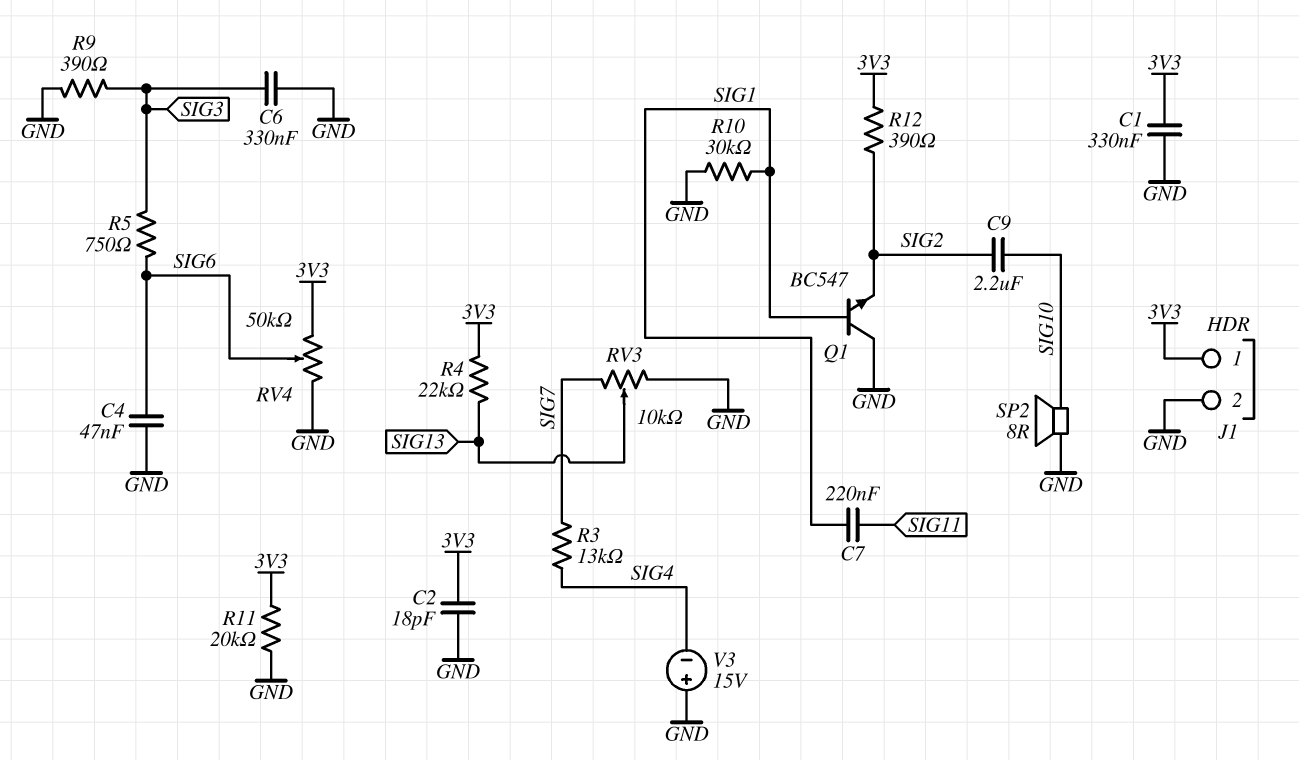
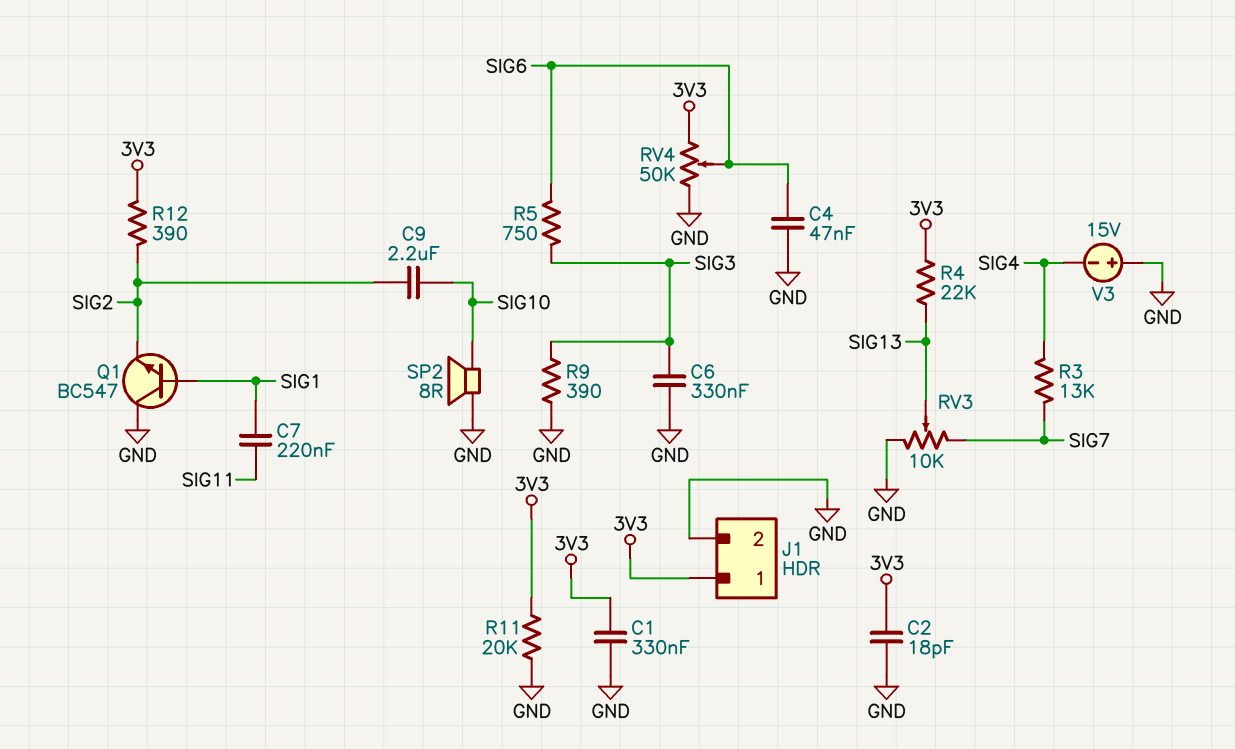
R10: 30k (GND, SIG1) -> none

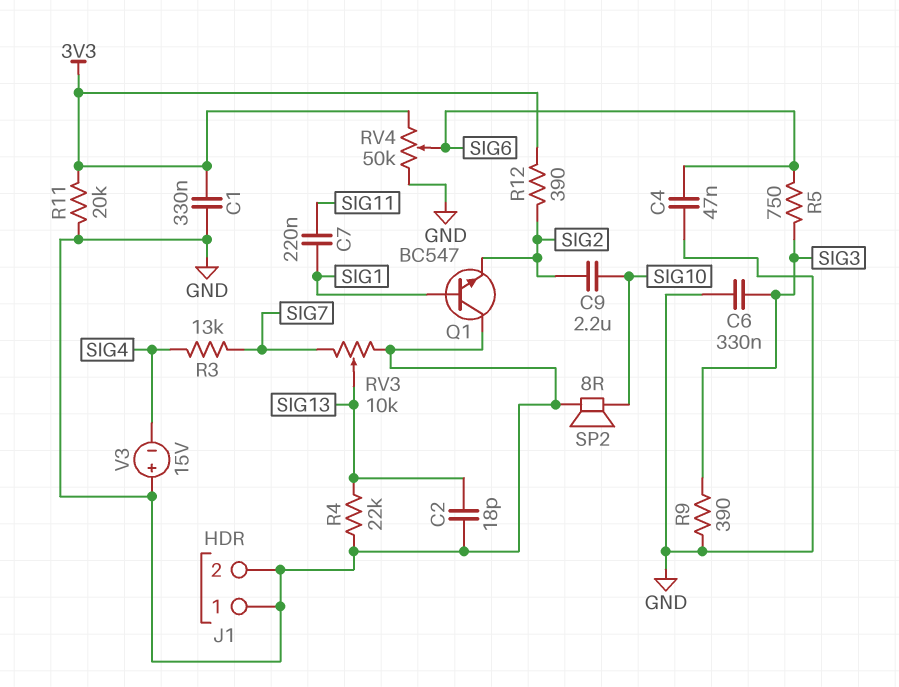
C2: 18pF (3V3, GND) -> 18pF (GND, SIG13)
J1 pin 1: 3V3 -> GND
R4: 22k (3V3, SIG13) -> 22k (GND, SIG13)

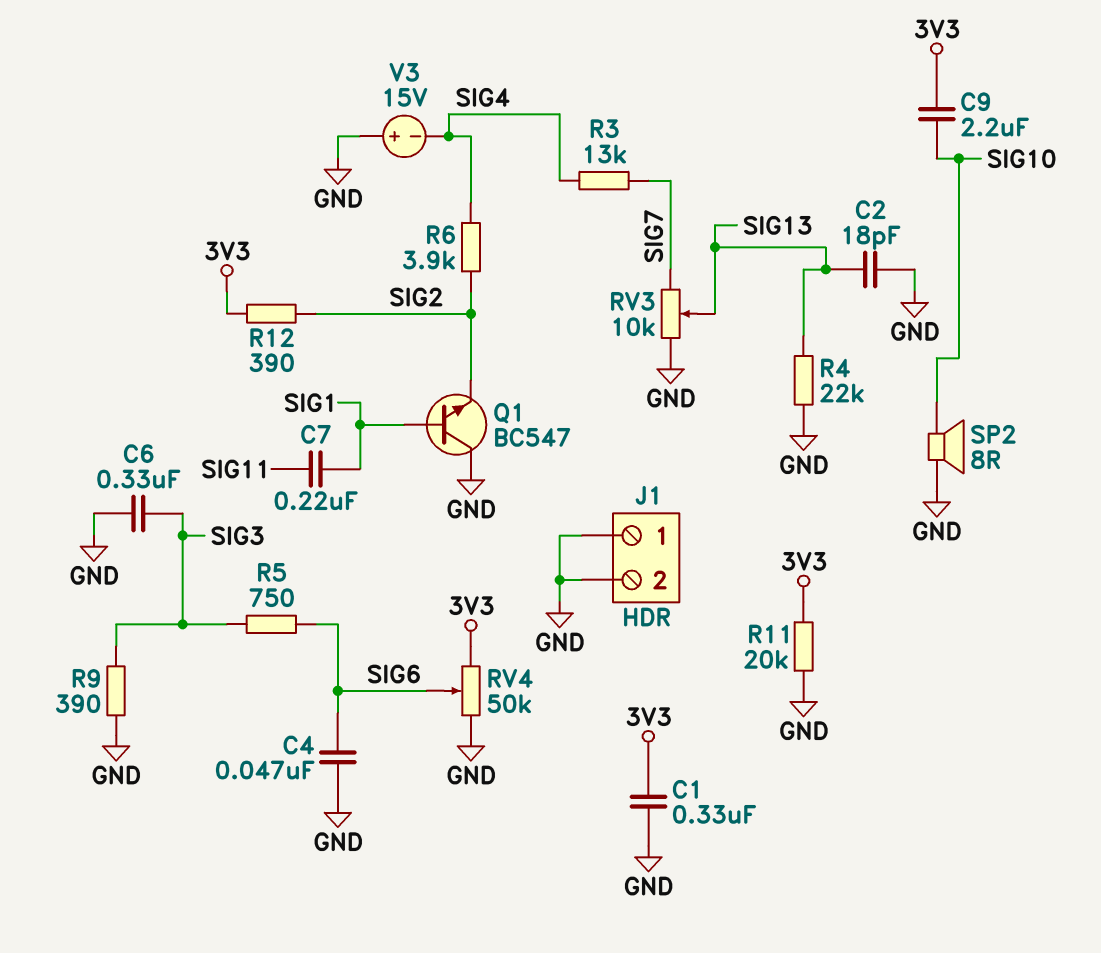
C9: 2.2uF (SIG2, SIG10) -> 2.2uF (3V3, SIG10)
R6: none -> 3.9k (SIG2, SIG4)

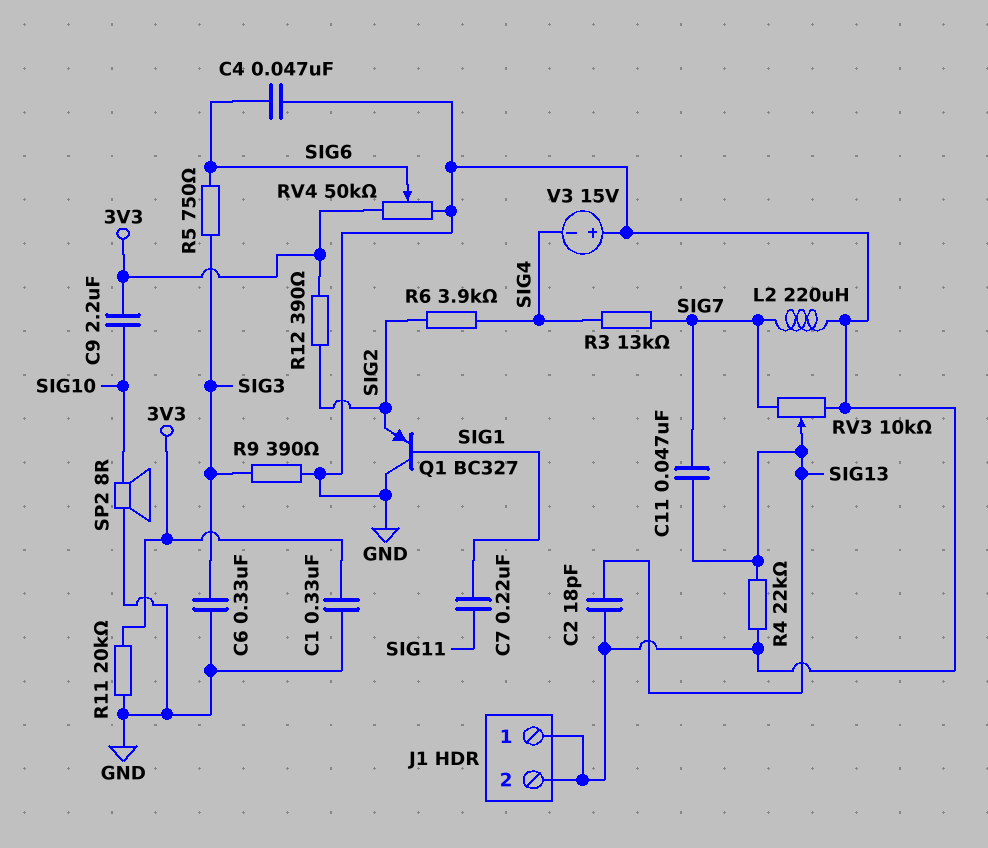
C11: none -> 47nF (SIG7, SIG13)
L2: none -> 220uH (GND, SIG7)
Q1: NPN BC547 (B SIG1, C GND, E SIG2) -> PNP BC327 (B SIG1, C GND, E SIG2)

